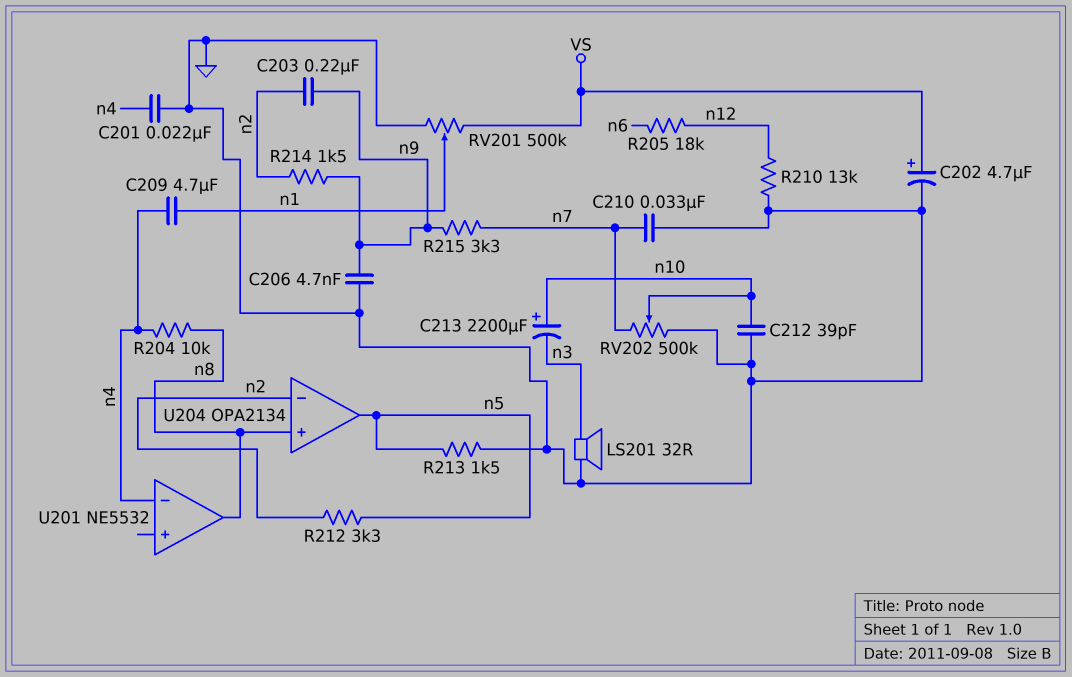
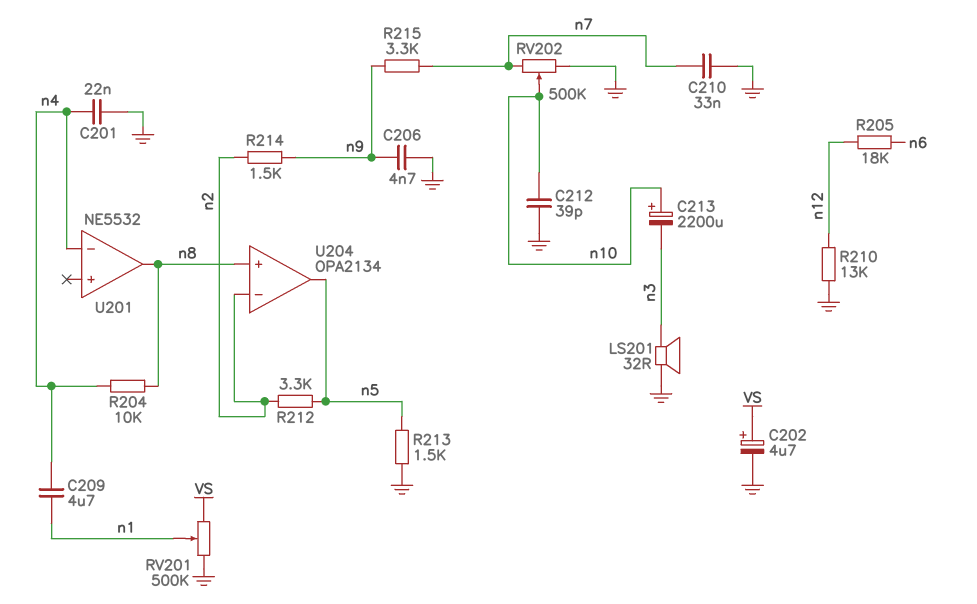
C203: 220nF (n2, n9) -> none

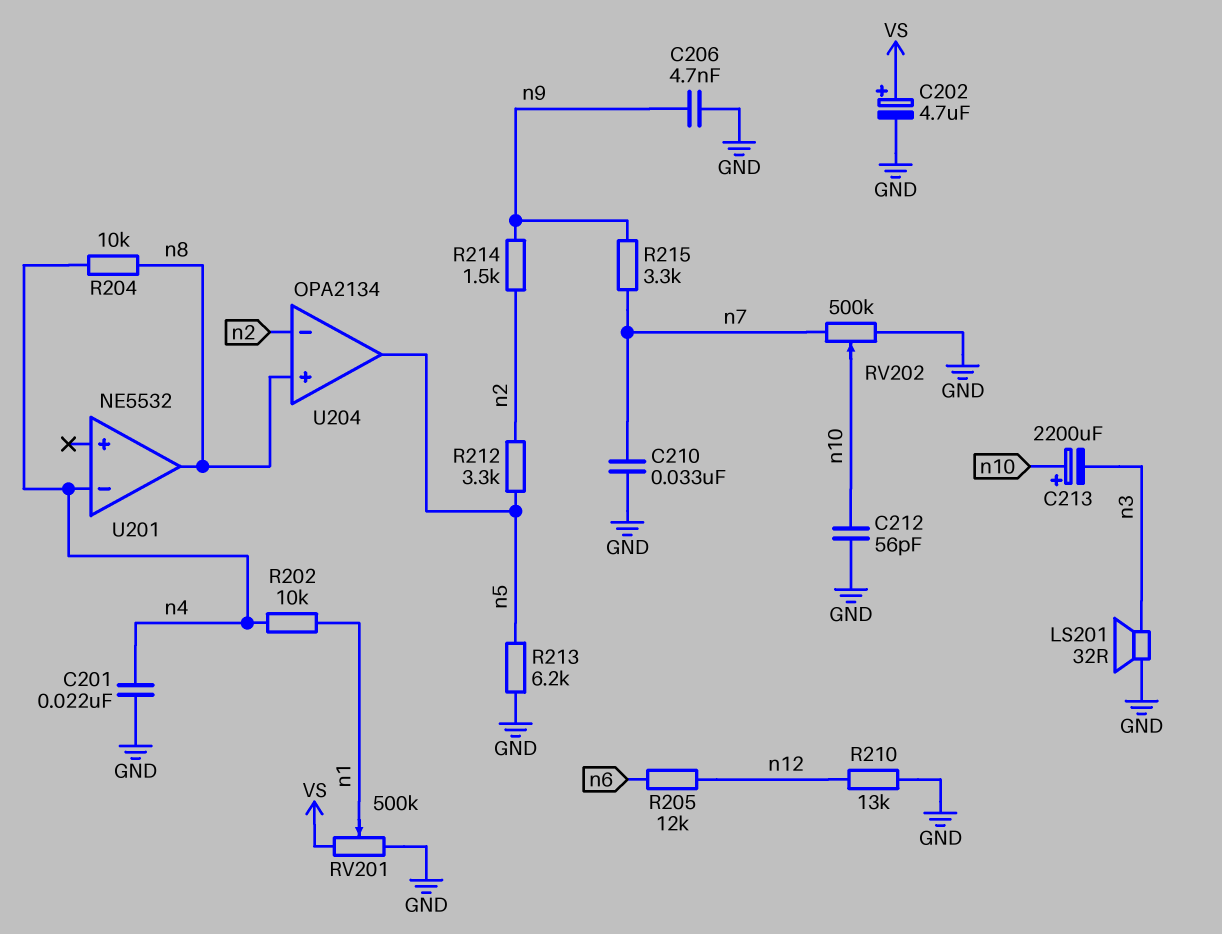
C209: 4.7uF (n1, n4) -> none
C212: 39pF (GND, n10) -> 56pF (GND, n10)
R202: none -> 10k (n1, n4)
R205: 18k (n6, n12) -> 12k (n6, n12)
R213: 1.5k (GND, n5) -> 6.2k (GND, n5)

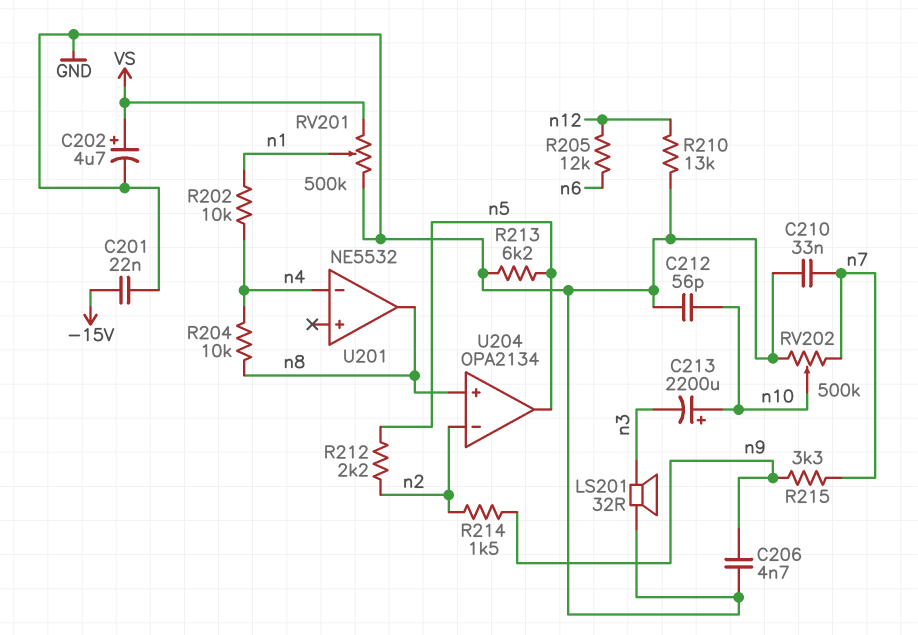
C201: 22nF (GND, n4) -> 22nF (-15V, GND)
R212: 3.3k (n2, n5) -> 2.2k (n2, n5)

